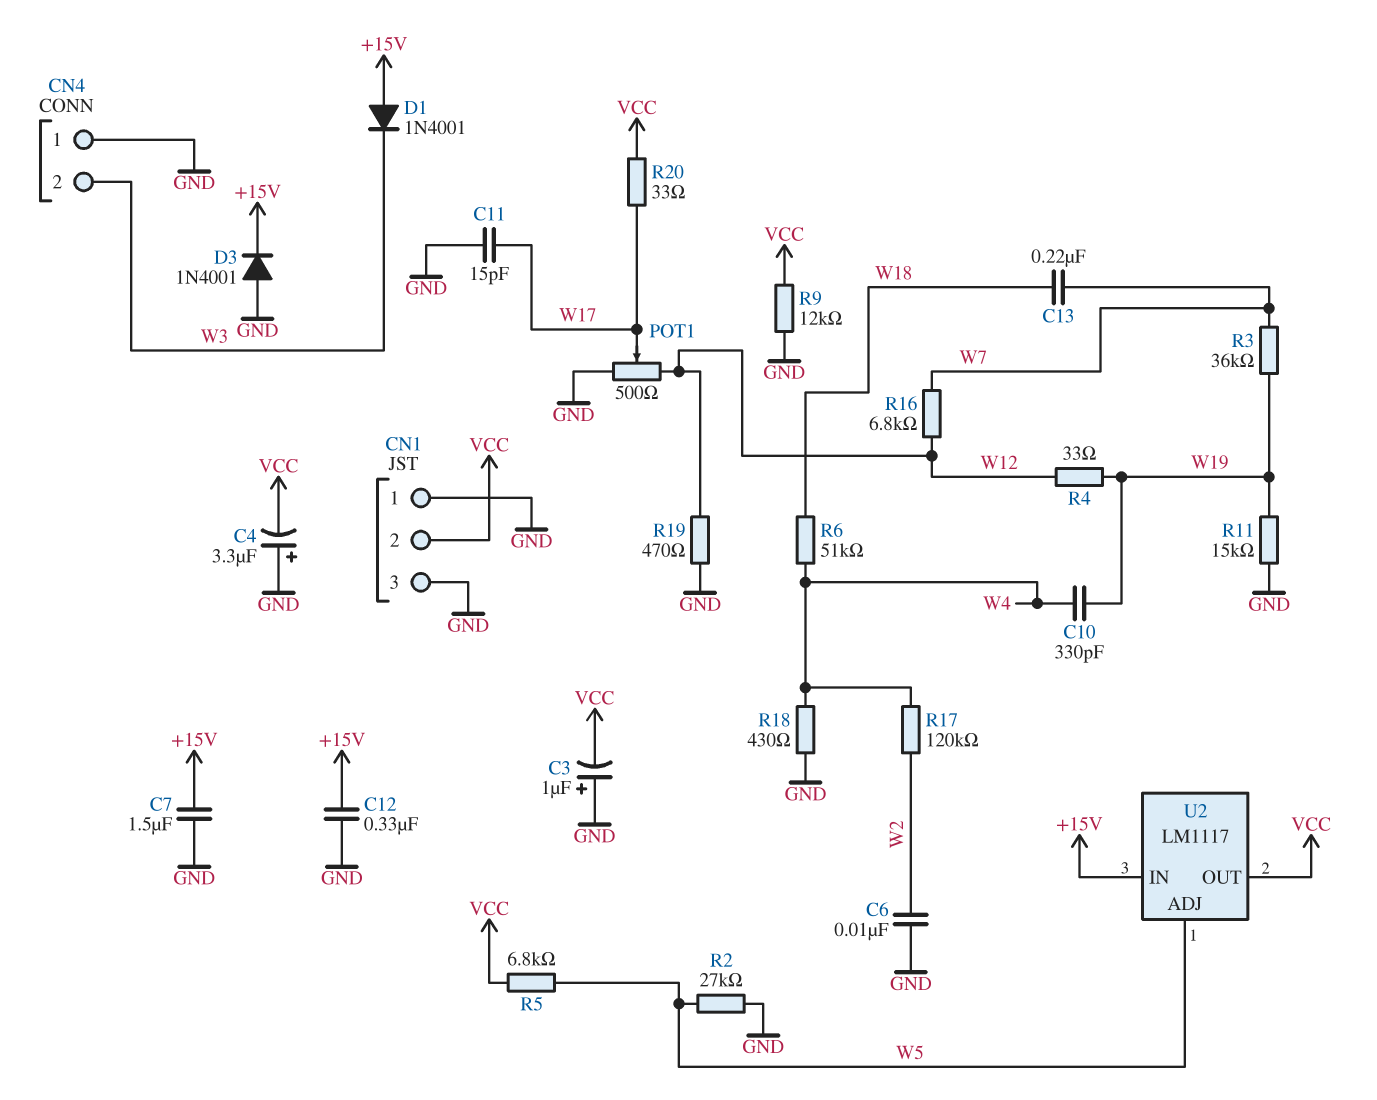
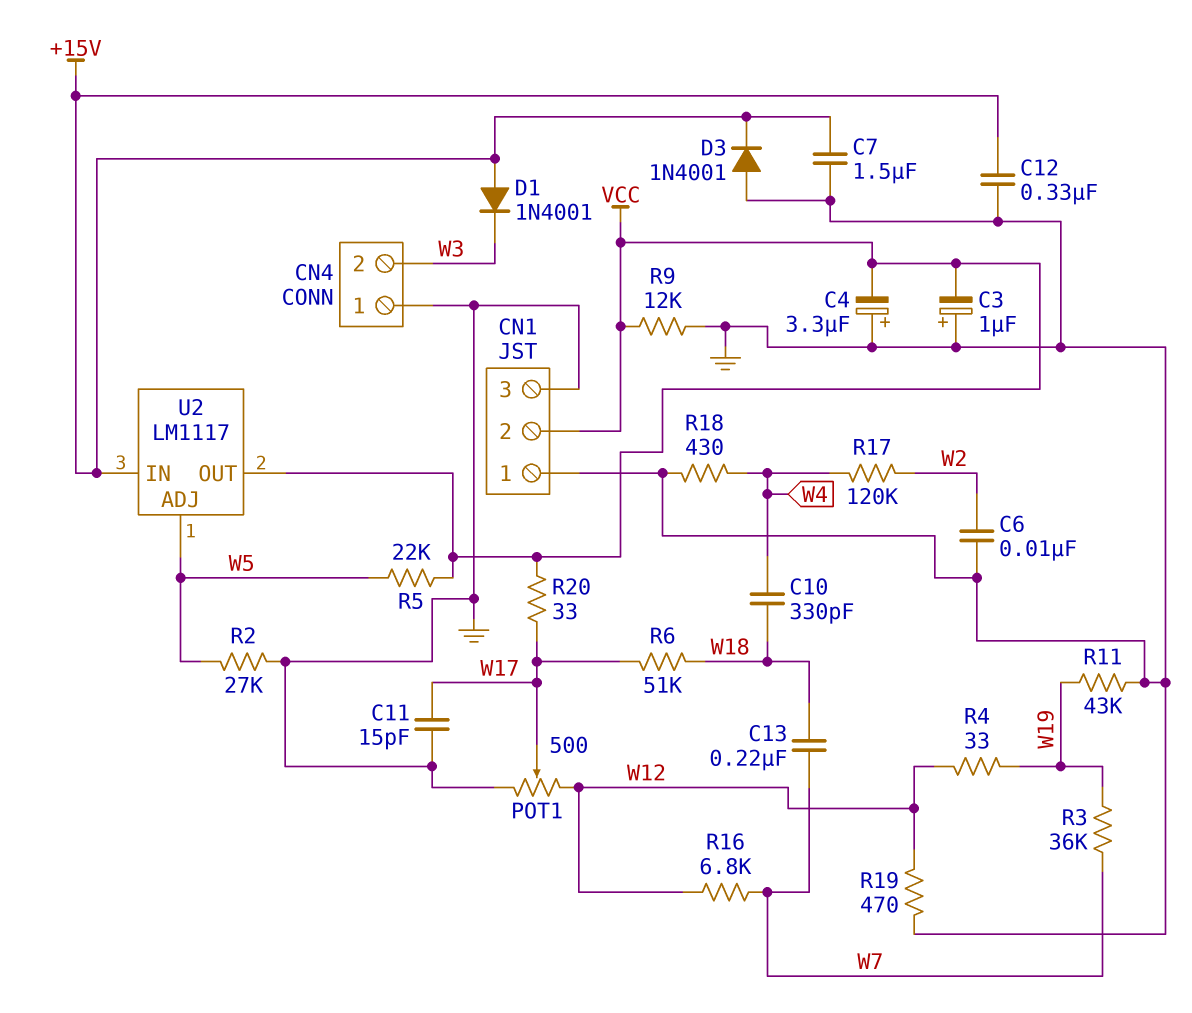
C10: 330pF (W4, W19) -> 330pF (W4, W18)
R5: 6.8k (VCC, W5) -> 22k (VCC, W5)
R6: 51k (W4, W18) -> 51k (W17, W18)
R11: 15k (GND, W19) -> 43k (GND, W19)

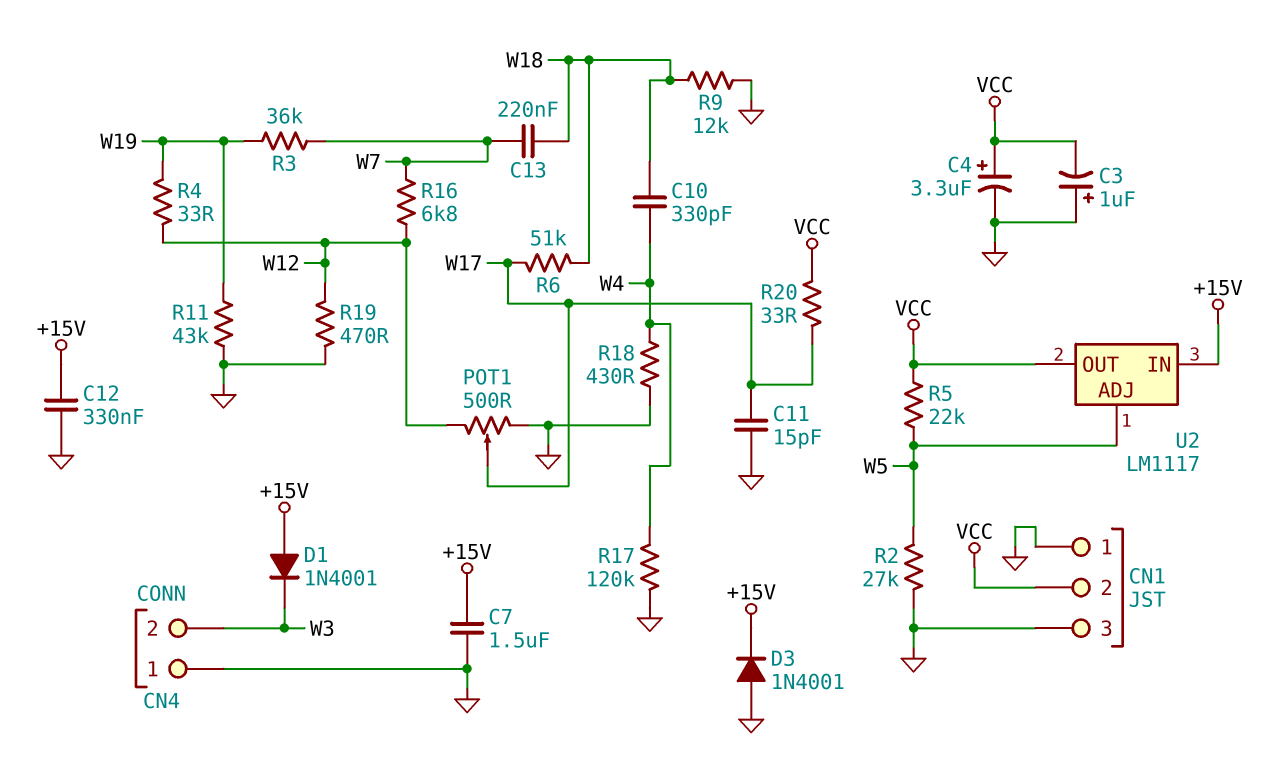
C4: 3.3uF (plus GND, minus VCC) -> 3.3uF (plus VCC, minus GND)
C6: 10nF (GND, W2) -> none
R9: 12k (GND, VCC) -> 12k (GND, W18)
R17: 120k (W2, W4) -> 120k (GND, W4)

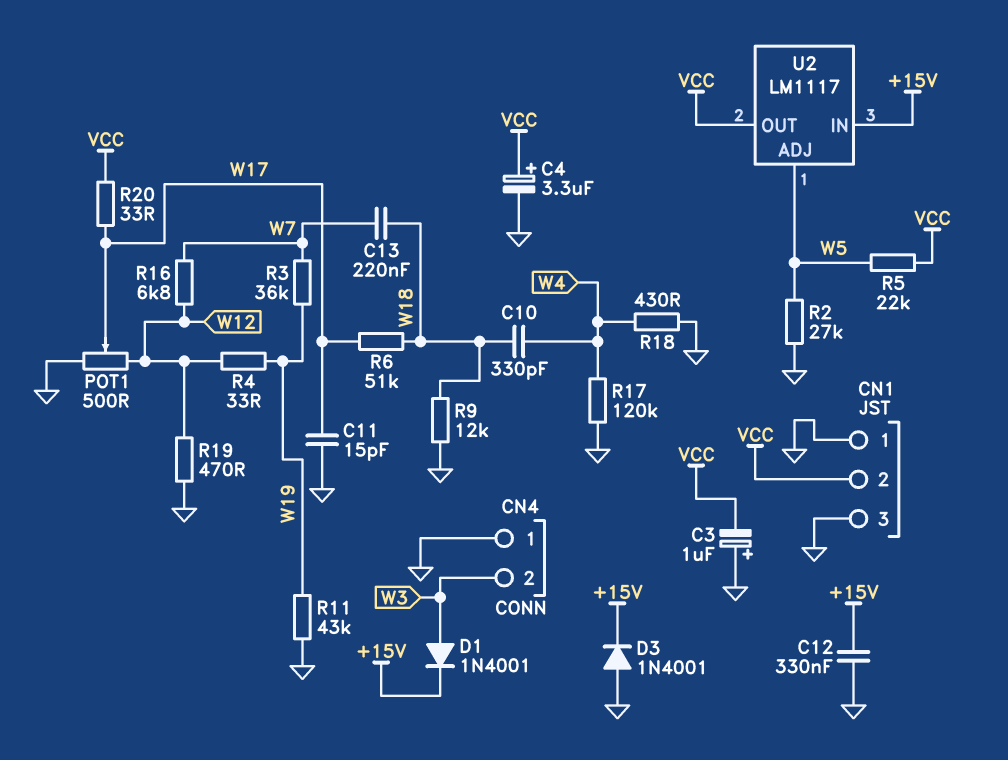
C7: 1.5uF (+15V, GND) -> none
D1: diode 1N4001 (A +15V, K W3) -> diode 1N4001 (A W3, K +15V)

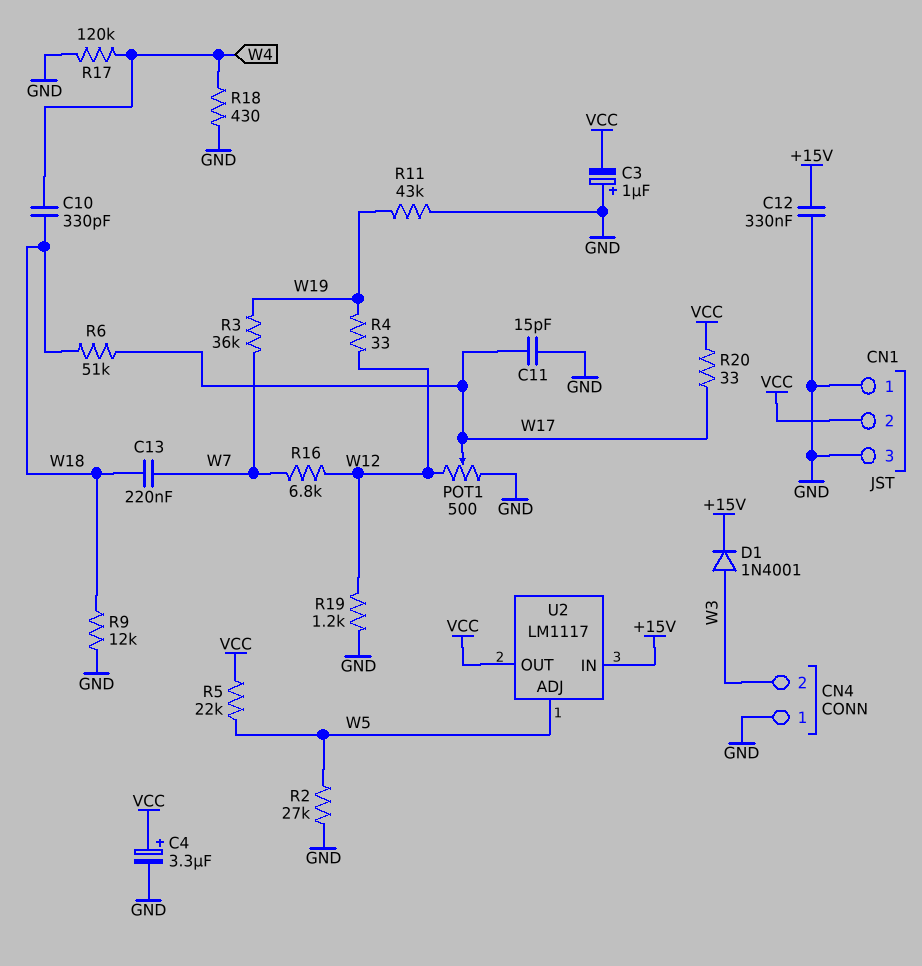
D3: diode 1N4001 (A GND, K +15V) -> none
R19: 470 (GND, W12) -> 1.2k (GND, W12)

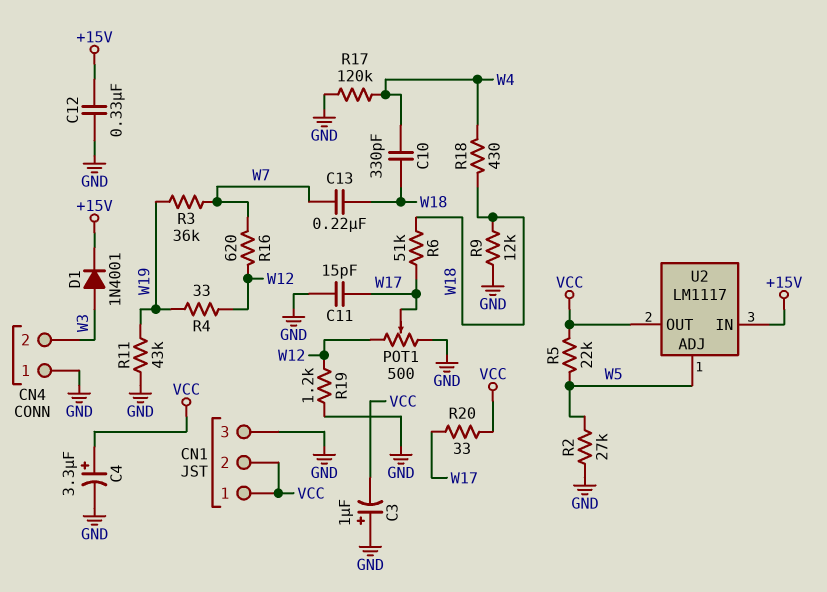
CN1 pin 1: GND -> VCC
R16: 6.8k (W7, W12) -> 620 (W7, W12)
R18: 430 (GND, W4) -> 430 (W4, W18)

